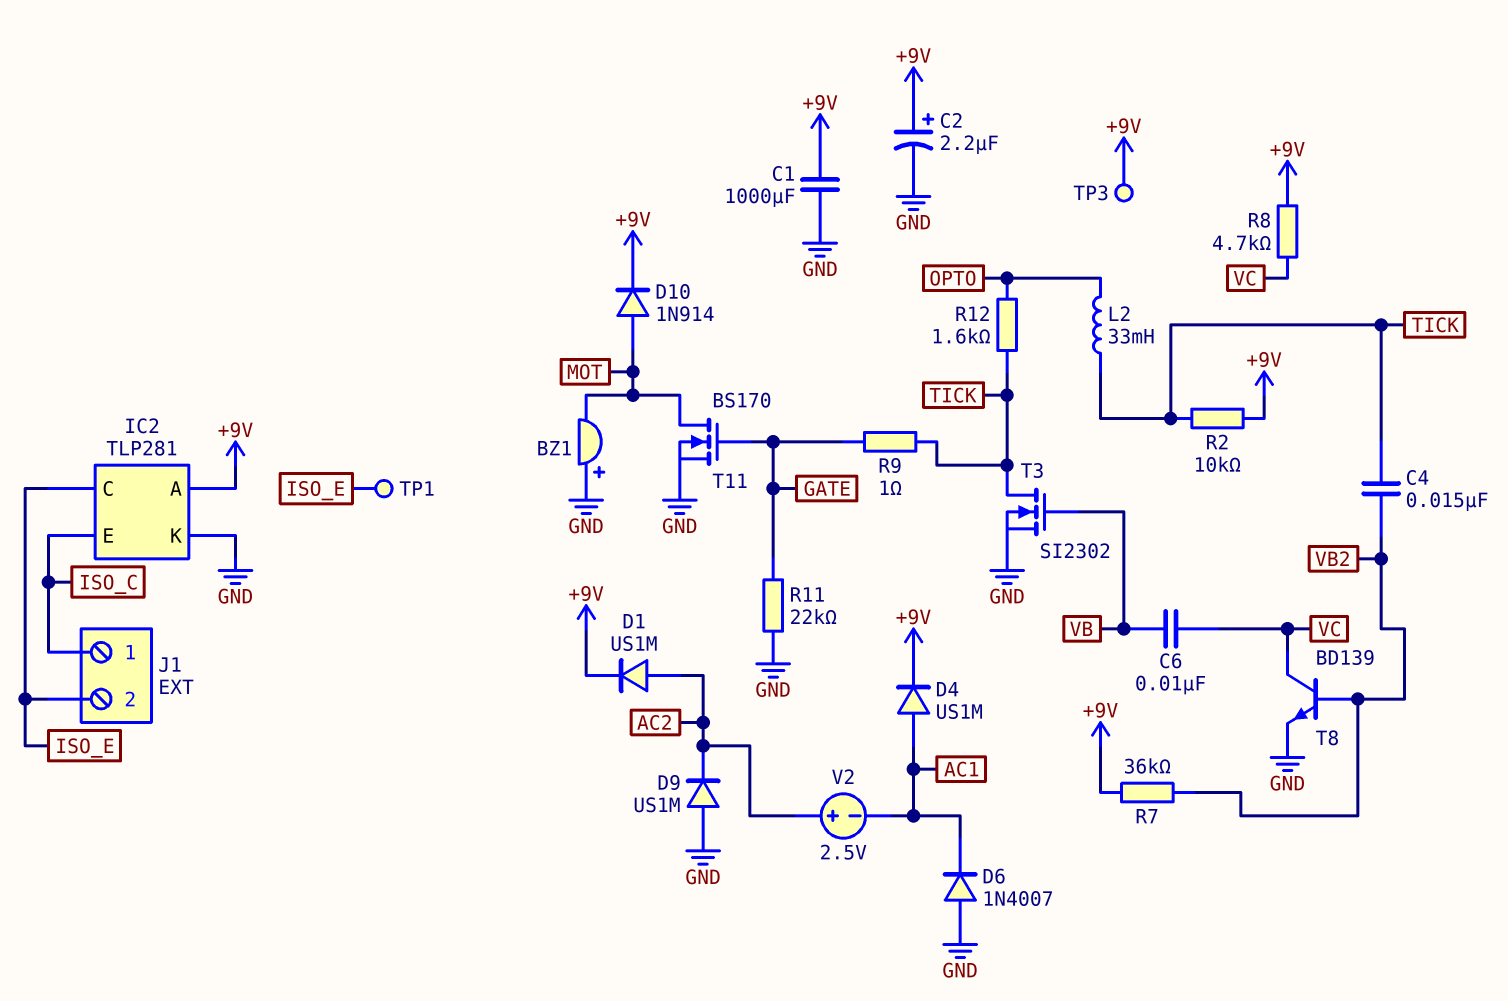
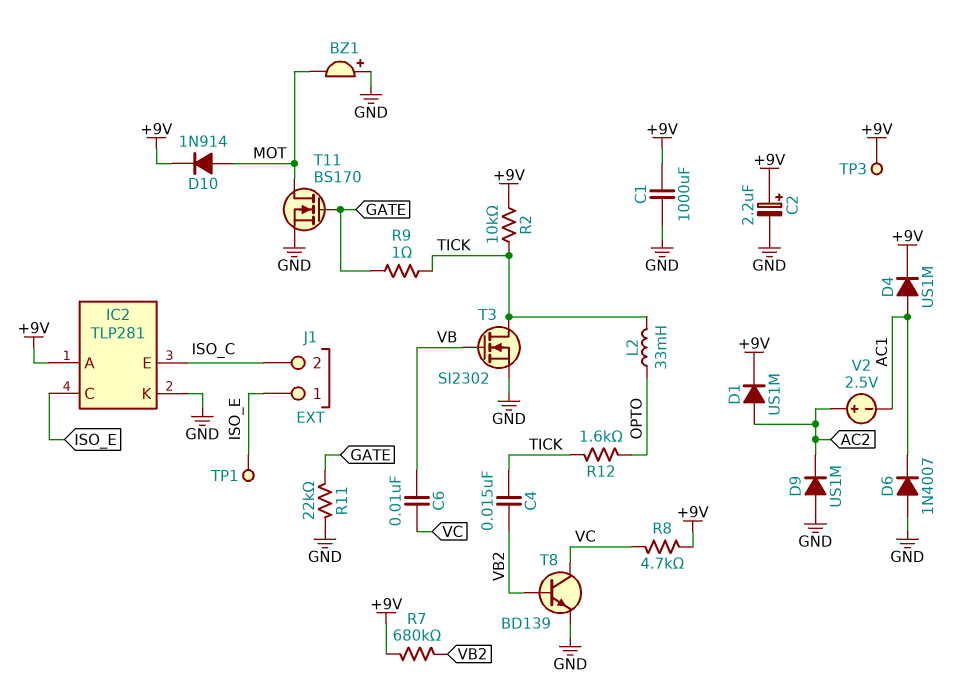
J1 pin 1: ISO_C -> ISO_E
J1 pin 2: ISO_E -> ISO_C
R7: 36k (+9V, VB2) -> 680k (+9V, VB2)

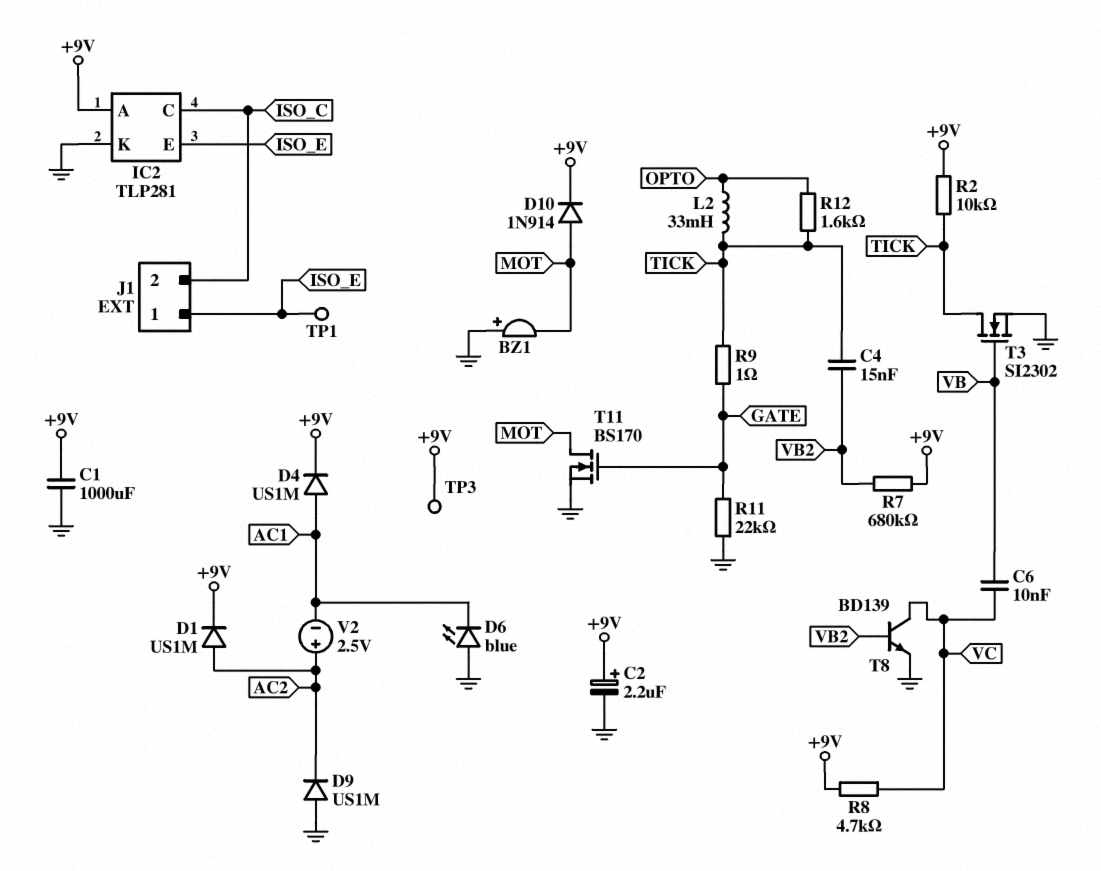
D6: diode 1N4007 (A GND, K AC1) -> LED blue (A GND, K AC1)
IC2 pin C: ISO_E -> ISO_C
IC2 pin E: ISO_C -> ISO_E

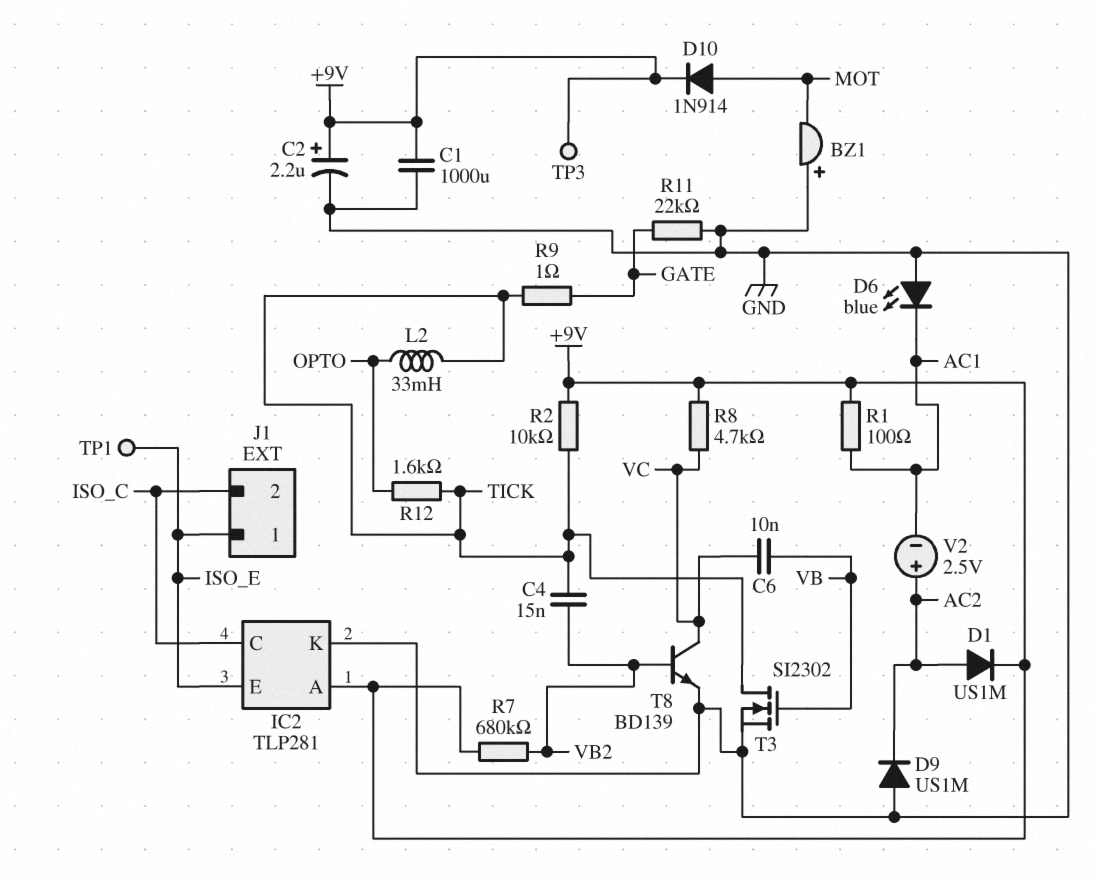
D4: diode US1M (A AC1, K +9V) -> none
R1: none -> 100 (+9V, AC1)
T11: NMOS BS170 (G GATE, D MOT, S GND) -> none

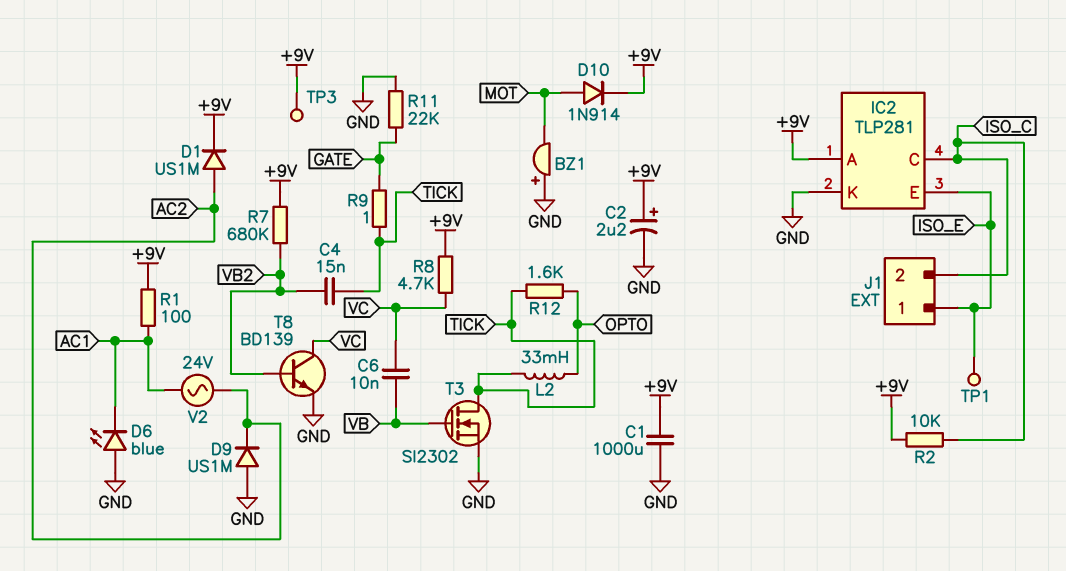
R2: 10k (+9V, TICK) -> 10k (+9V, ISO_C)
V2: 2.5V (plus AC2, minus AC1) -> AC 24V (AC1, AC2)

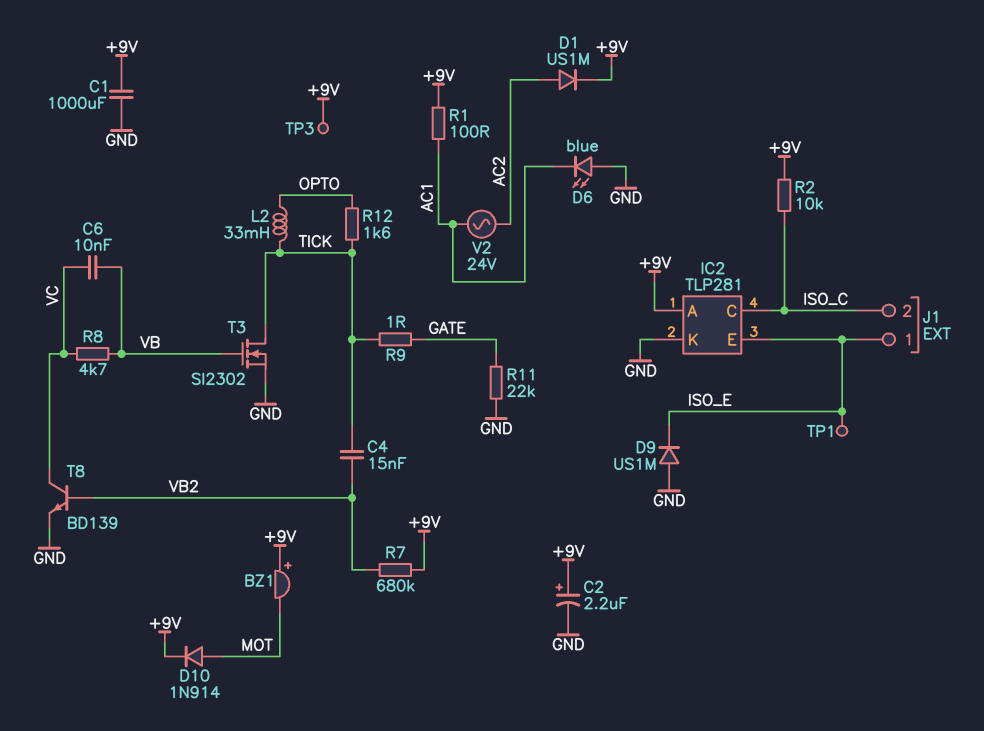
BZ1: buzzer (plus GND, minus MOT) -> buzzer (plus +9V, minus MOT)
D9: diode US1M (A GND, K AC2) -> diode US1M (A GND, K ISO_E)
R8: 4.7k (+9V, VC) -> 4.7k (VB, VC)

